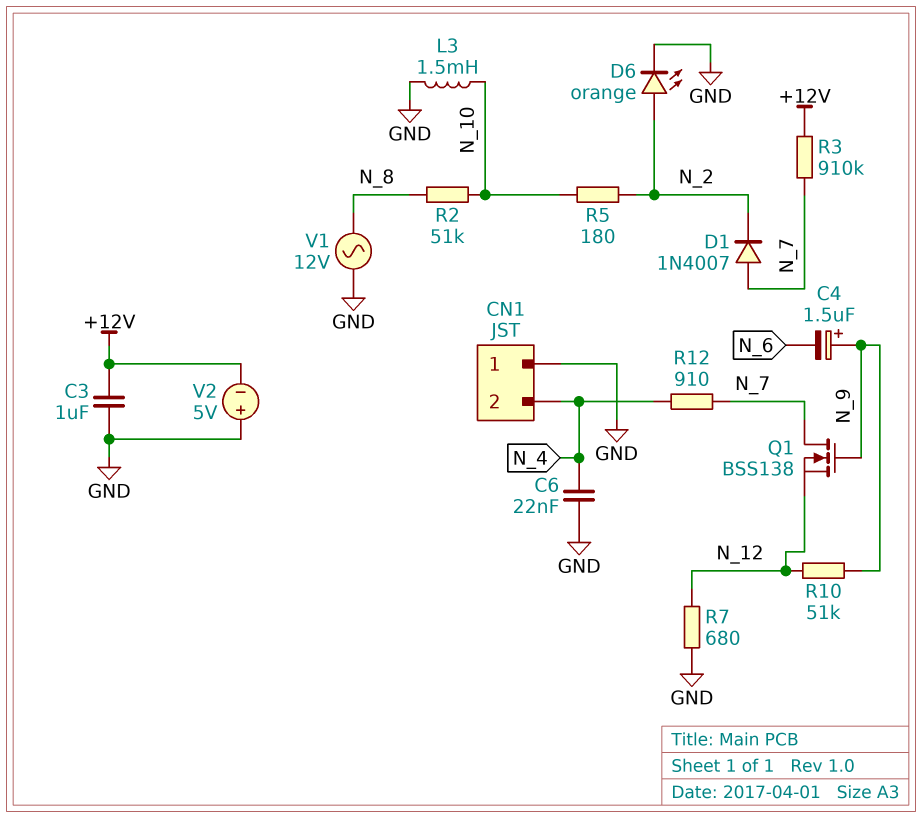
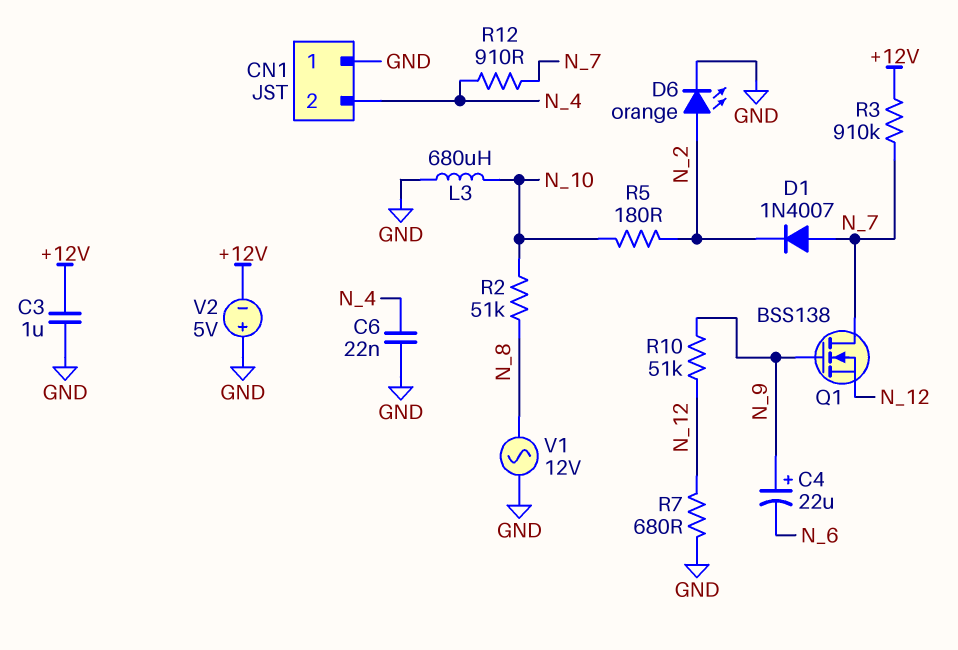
C4: 1.5uF (plus N_9, minus N_6) -> 22uF (plus N_9, minus N_6)
L3: 1.5mH (GND, N_10) -> 680uH (GND, N_10)

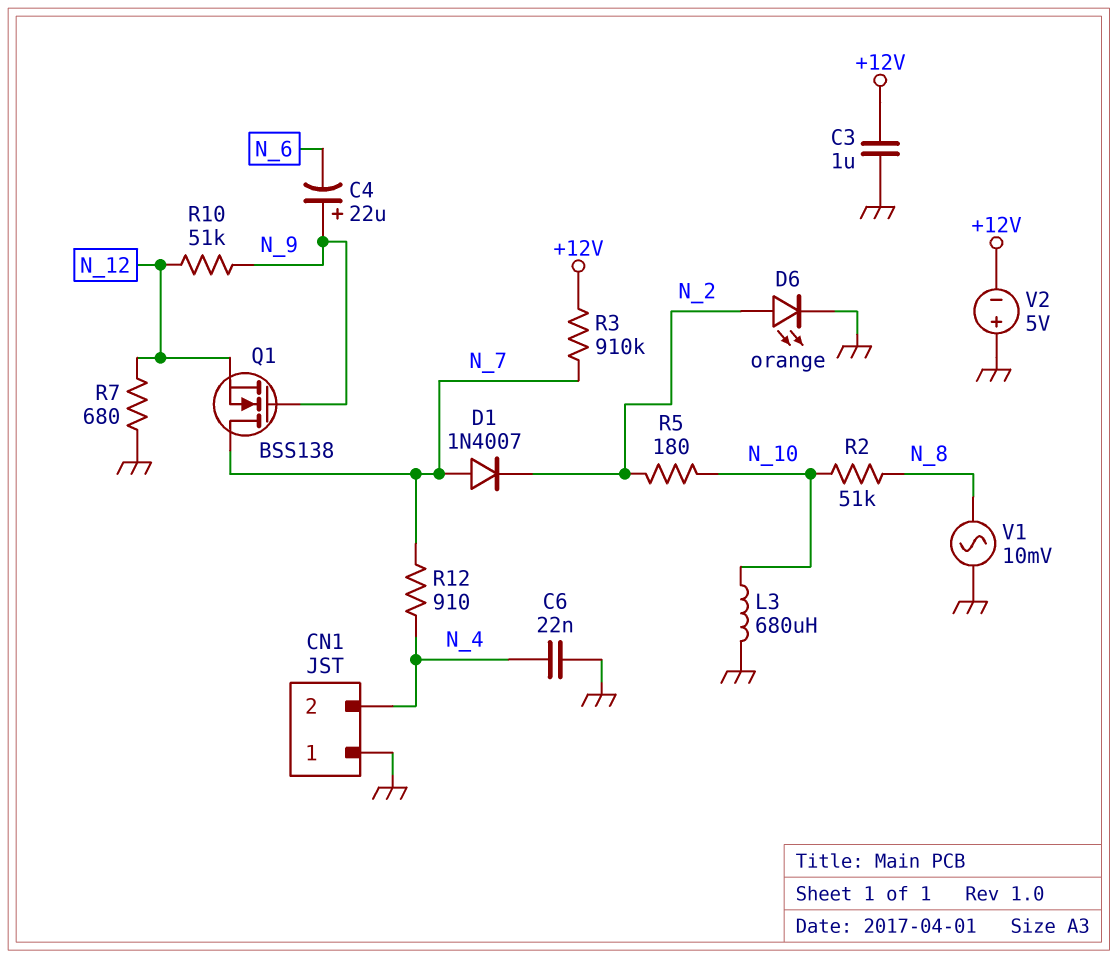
V1: AC 12V (GND, N_8) -> AC 10mV (GND, N_8)

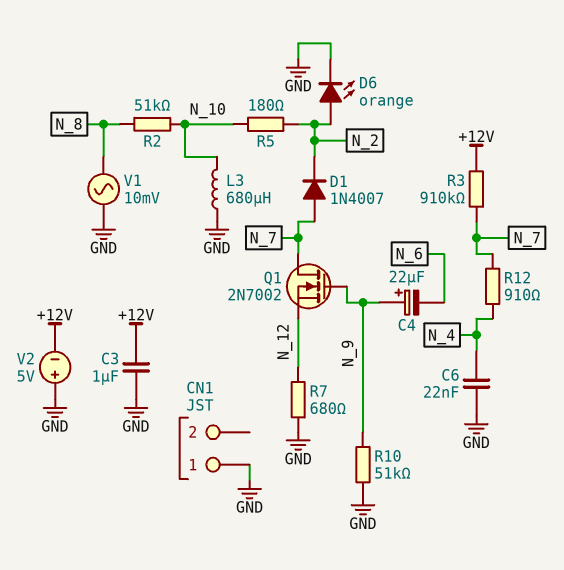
CN1 pin 2: N_4 -> none
Q1: NMOS BSS138 (G N_9, D N_7, S N_12) -> NMOS 2N7002 (G N_9, D N_7, S N_12)
R10: 51k (N_9, N_12) -> 51k (GND, N_9)

